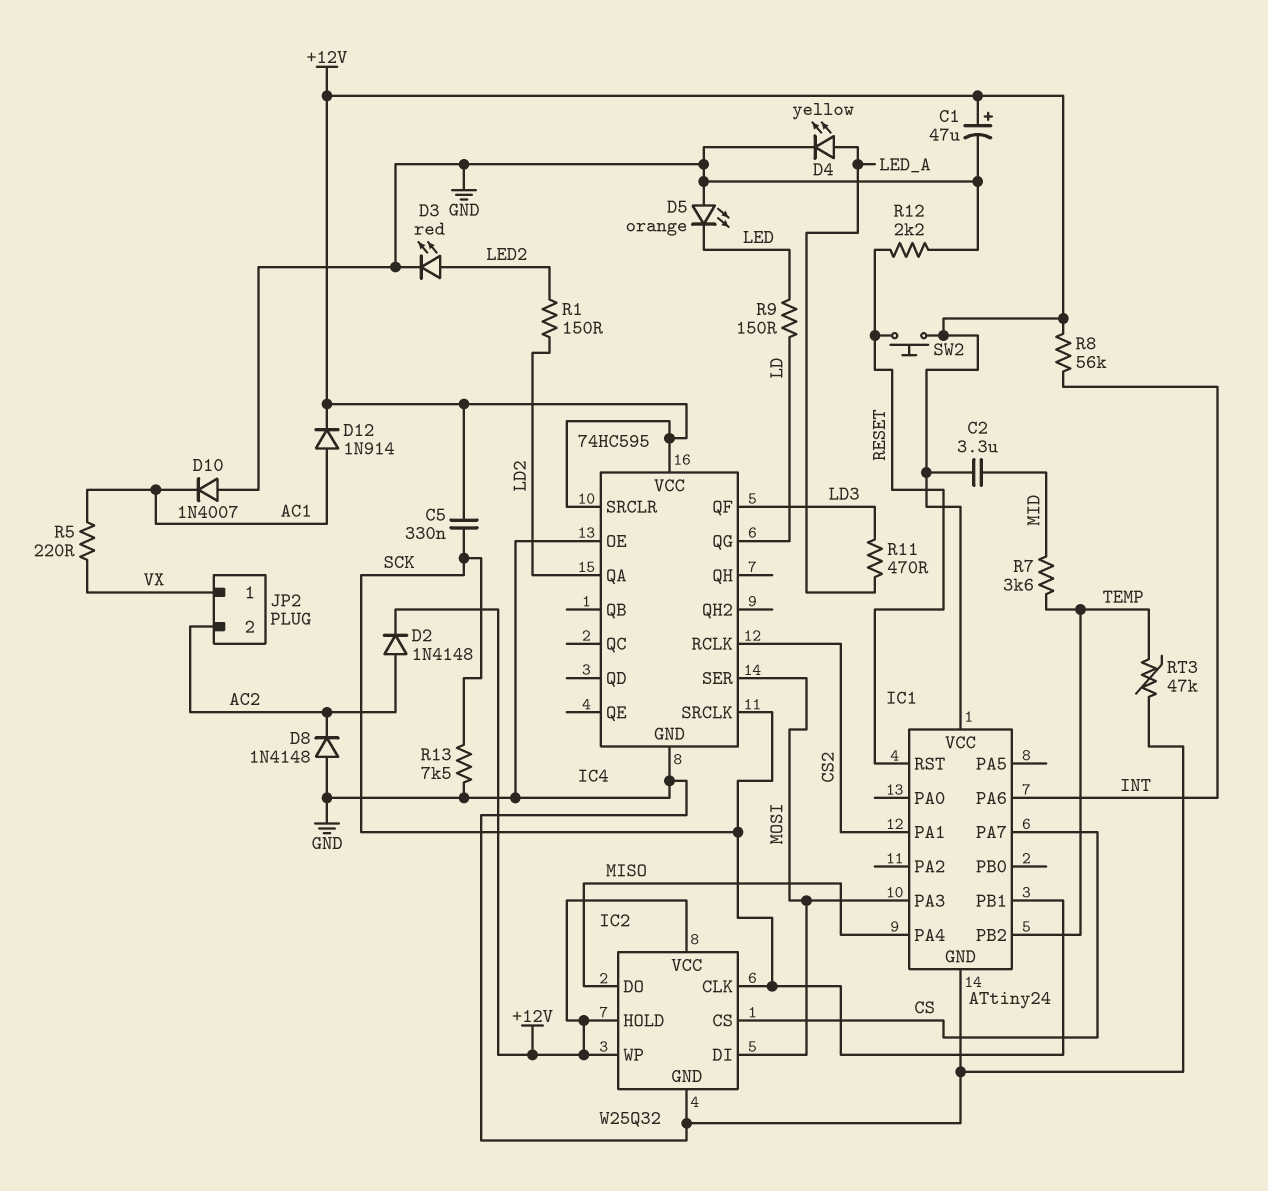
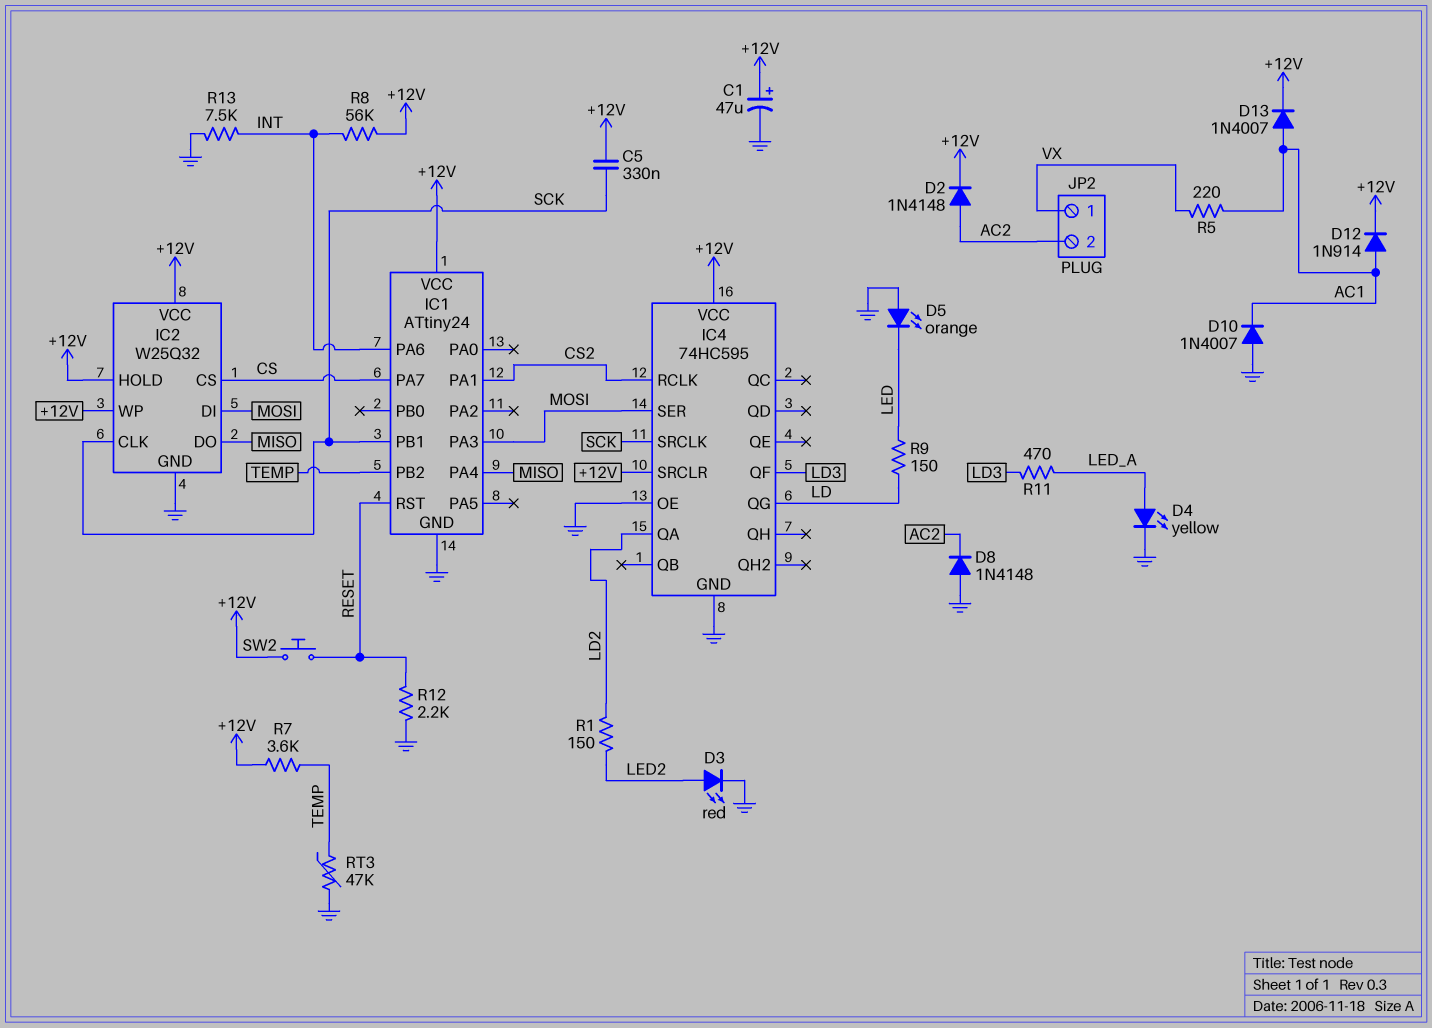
C2: 3.3uF (+12V, MID) -> none
D13: none -> diode 1N4007 (A AC1, K +12V)
R7: 3.6k (MID, TEMP) -> 3.6k (+12V, TEMP)
R13: 7.5k (GND, SCK) -> 7.5k (GND, INT)

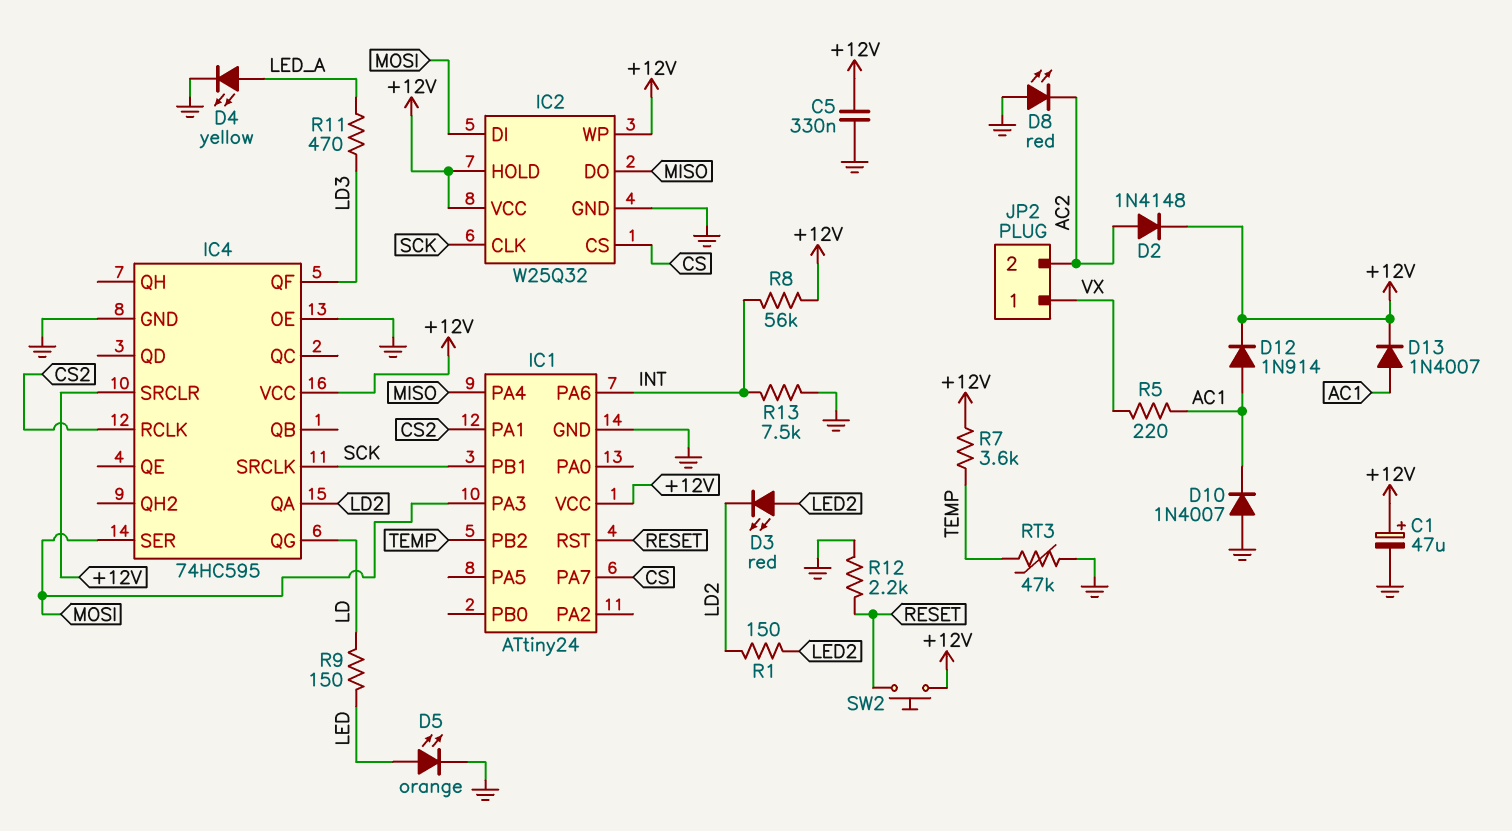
C5: 330nF (+12V, SCK) -> 330nF (+12V, GND)
D3: LED red (A LED2, K GND) -> LED red (A LED2, K LD2)
D5: LED orange (A GND, K LED) -> LED orange (A LED, K GND)
D8: diode 1N4148 (A GND, K AC2) -> LED red (A GND, K AC2)

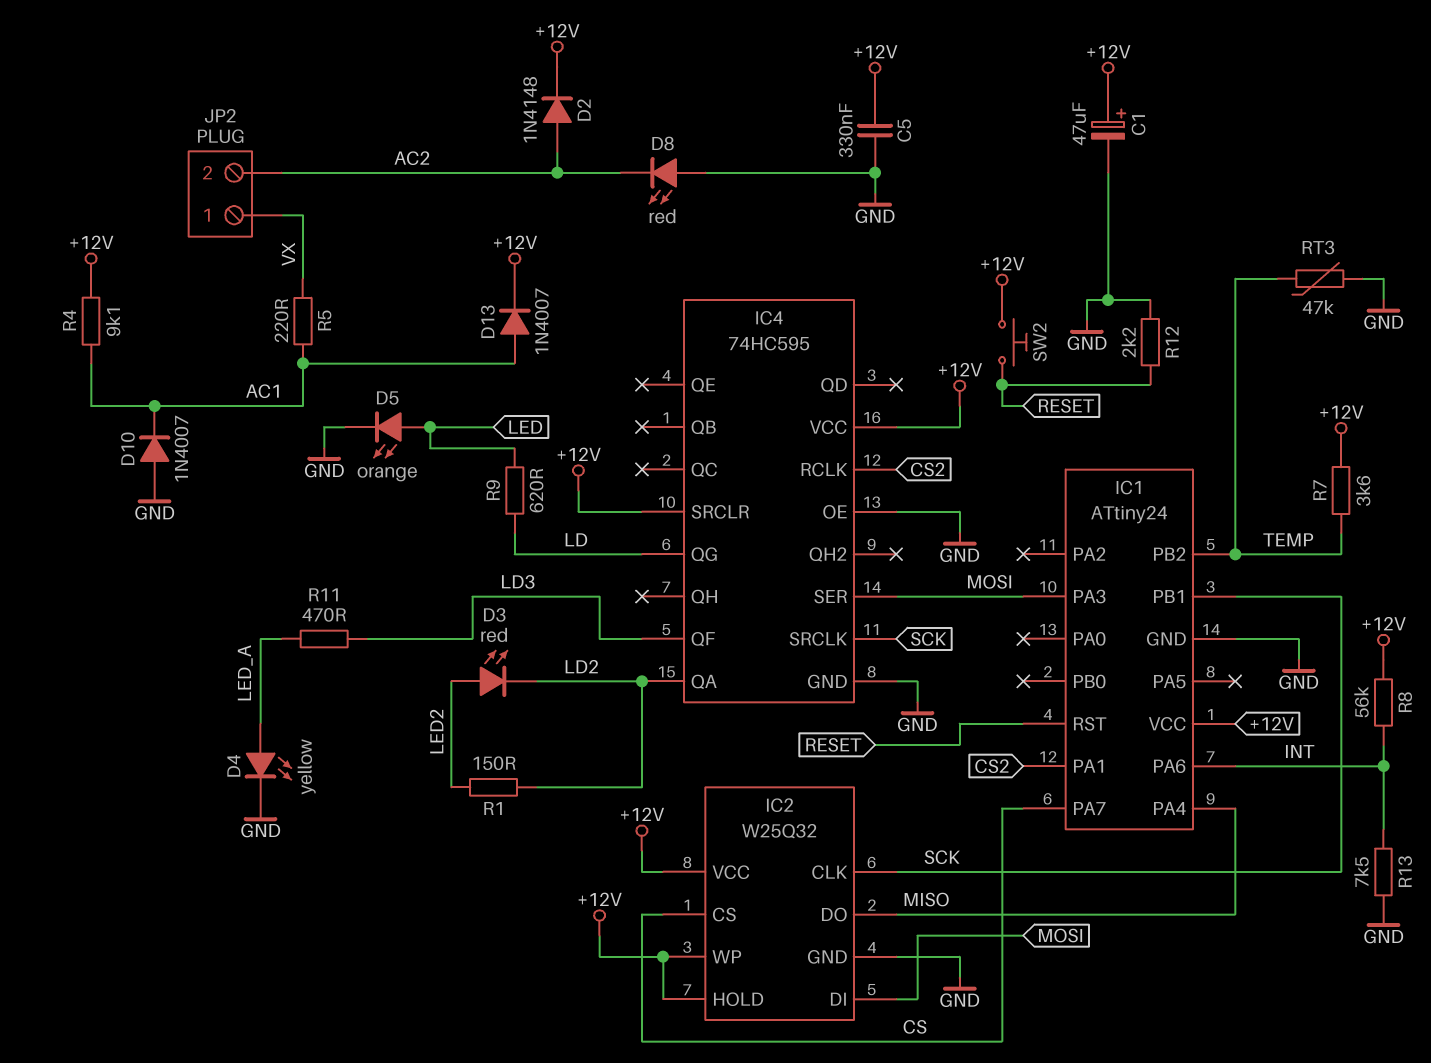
D12: diode 1N914 (A AC1, K +12V) -> none
R4: none -> 9.1k (+12V, AC1)
R9: 150 (LD, LED) -> 620 (LD, LED)

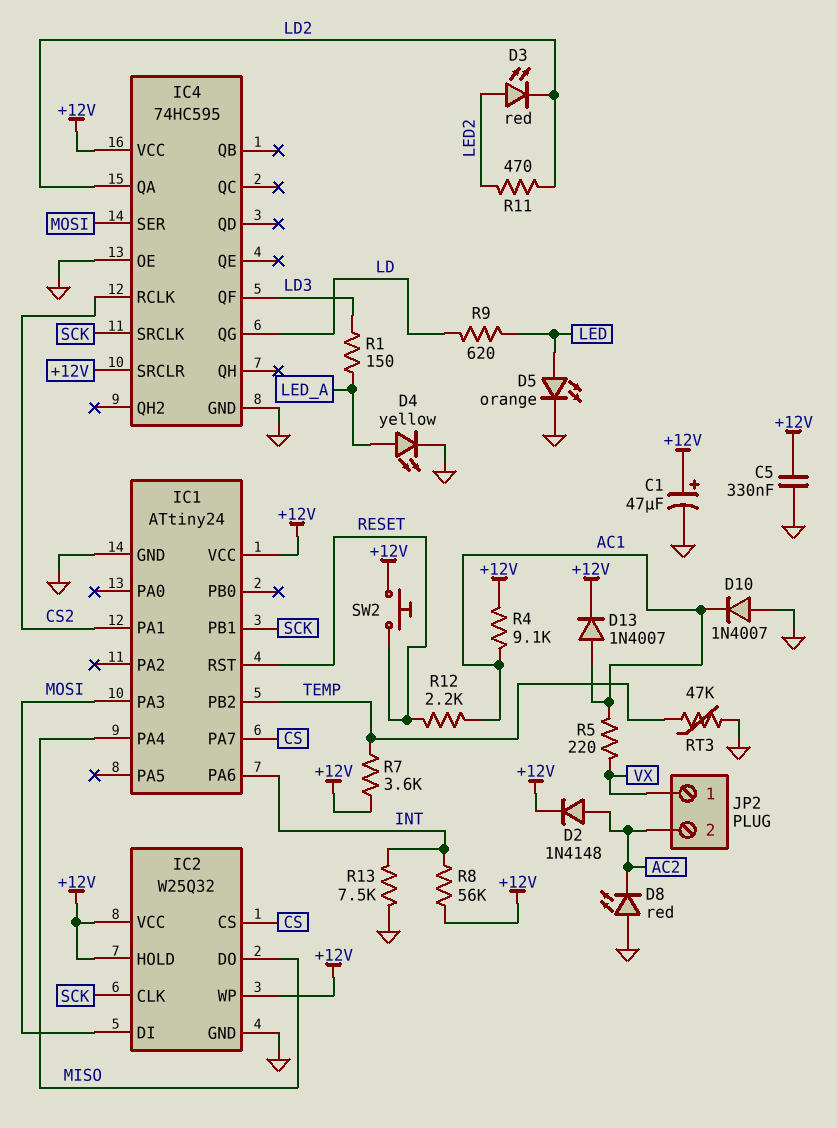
R1: 150 (LD2, LED2) -> 150 (LD3, LED_A)
R11: 470 (LD3, LED_A) -> 470 (LD2, LED2)
R12: 2.2k (GND, RESET) -> 2.2k (AC1, RESET)

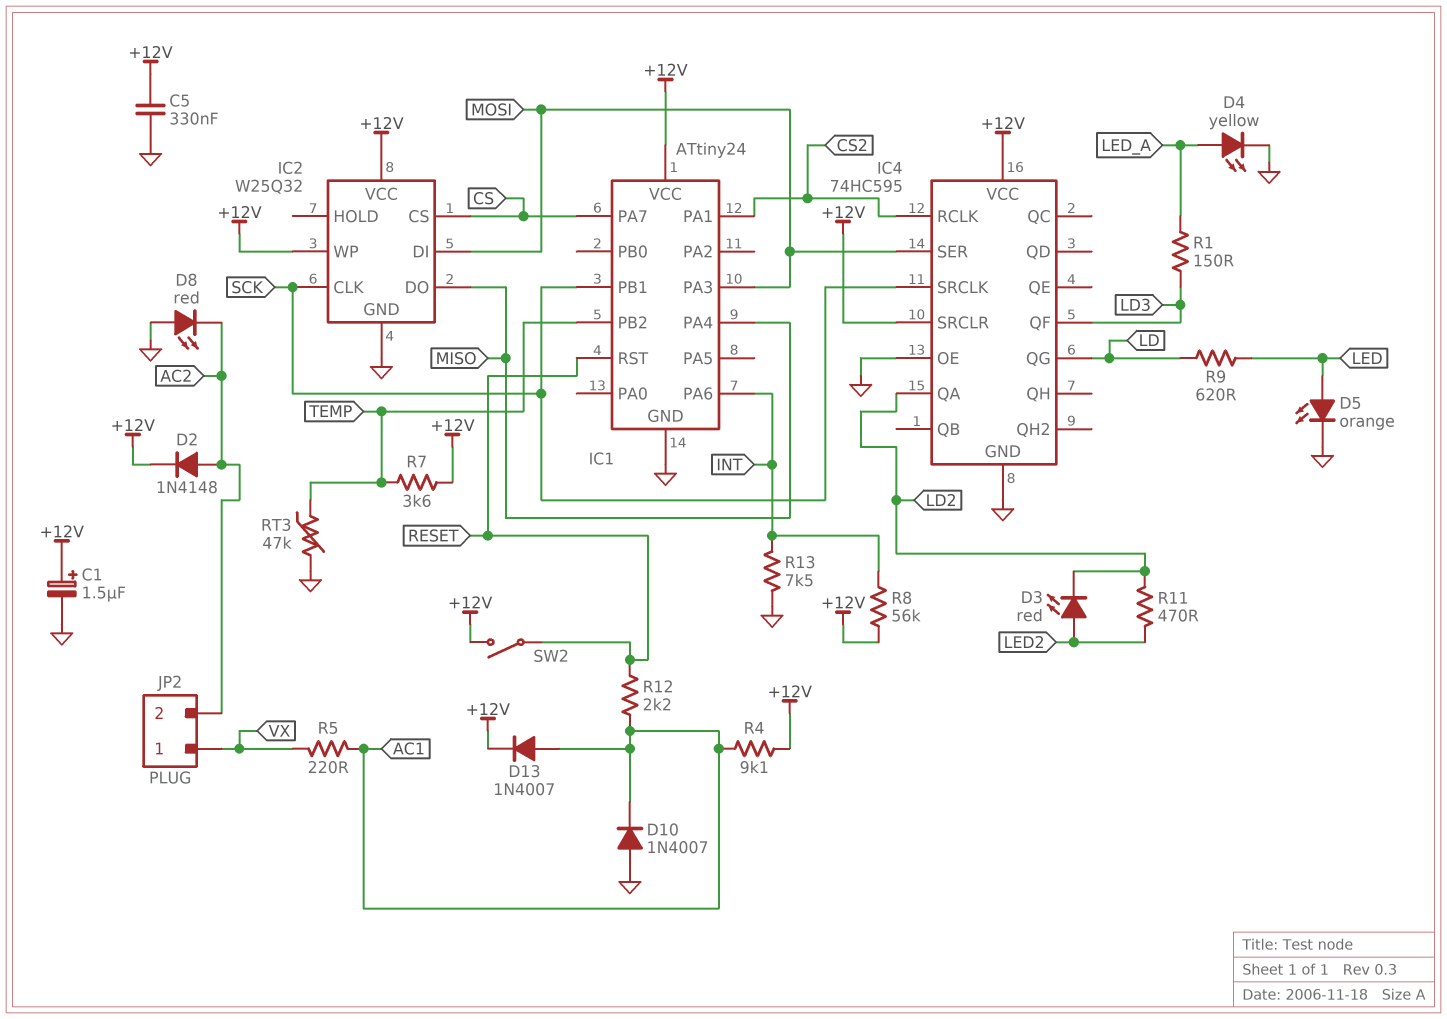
C1: 47uF (plus +12V, minus GND) -> 1.5uF (plus +12V, minus GND)
IC2 pin HOLD: +12V -> none
SW2: button (+12V, RESET) -> switch (+12V, RESET)

